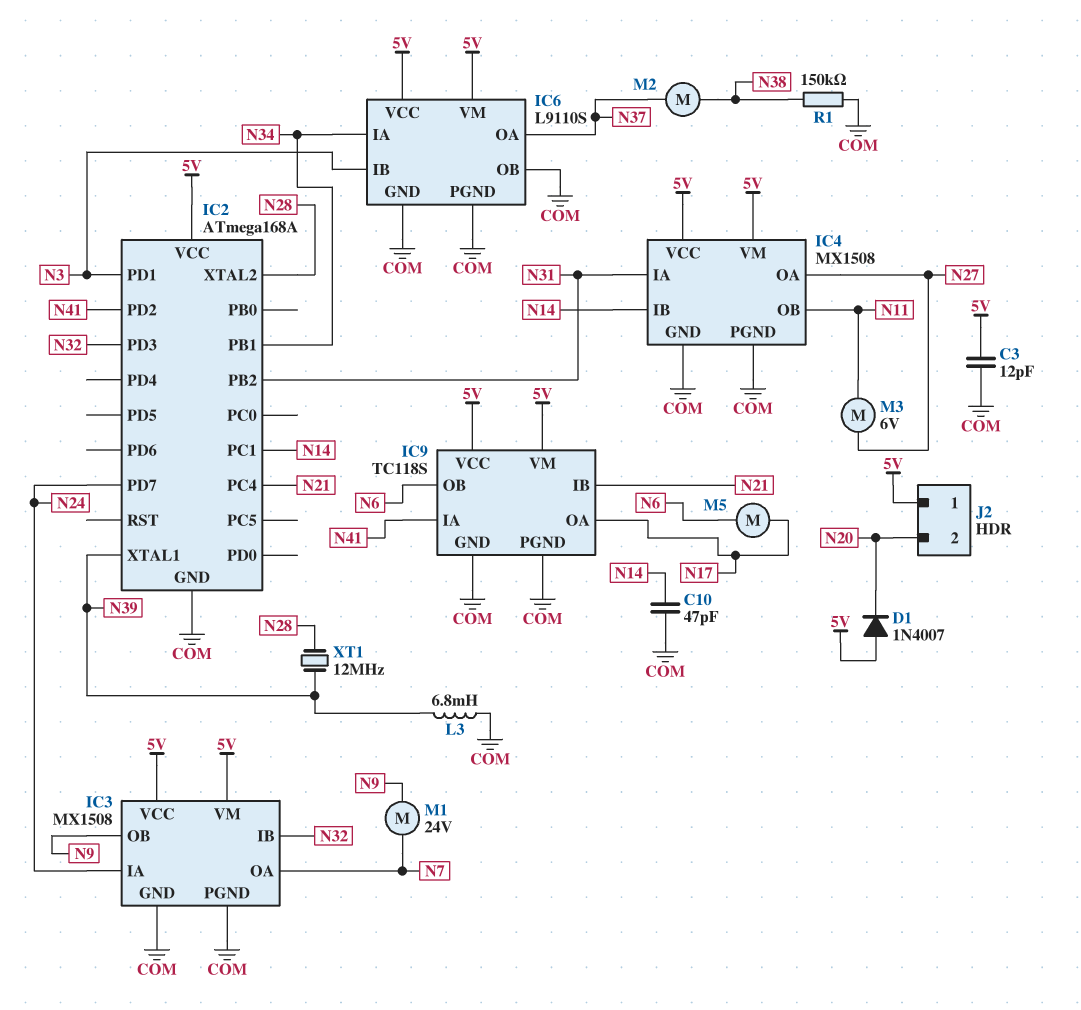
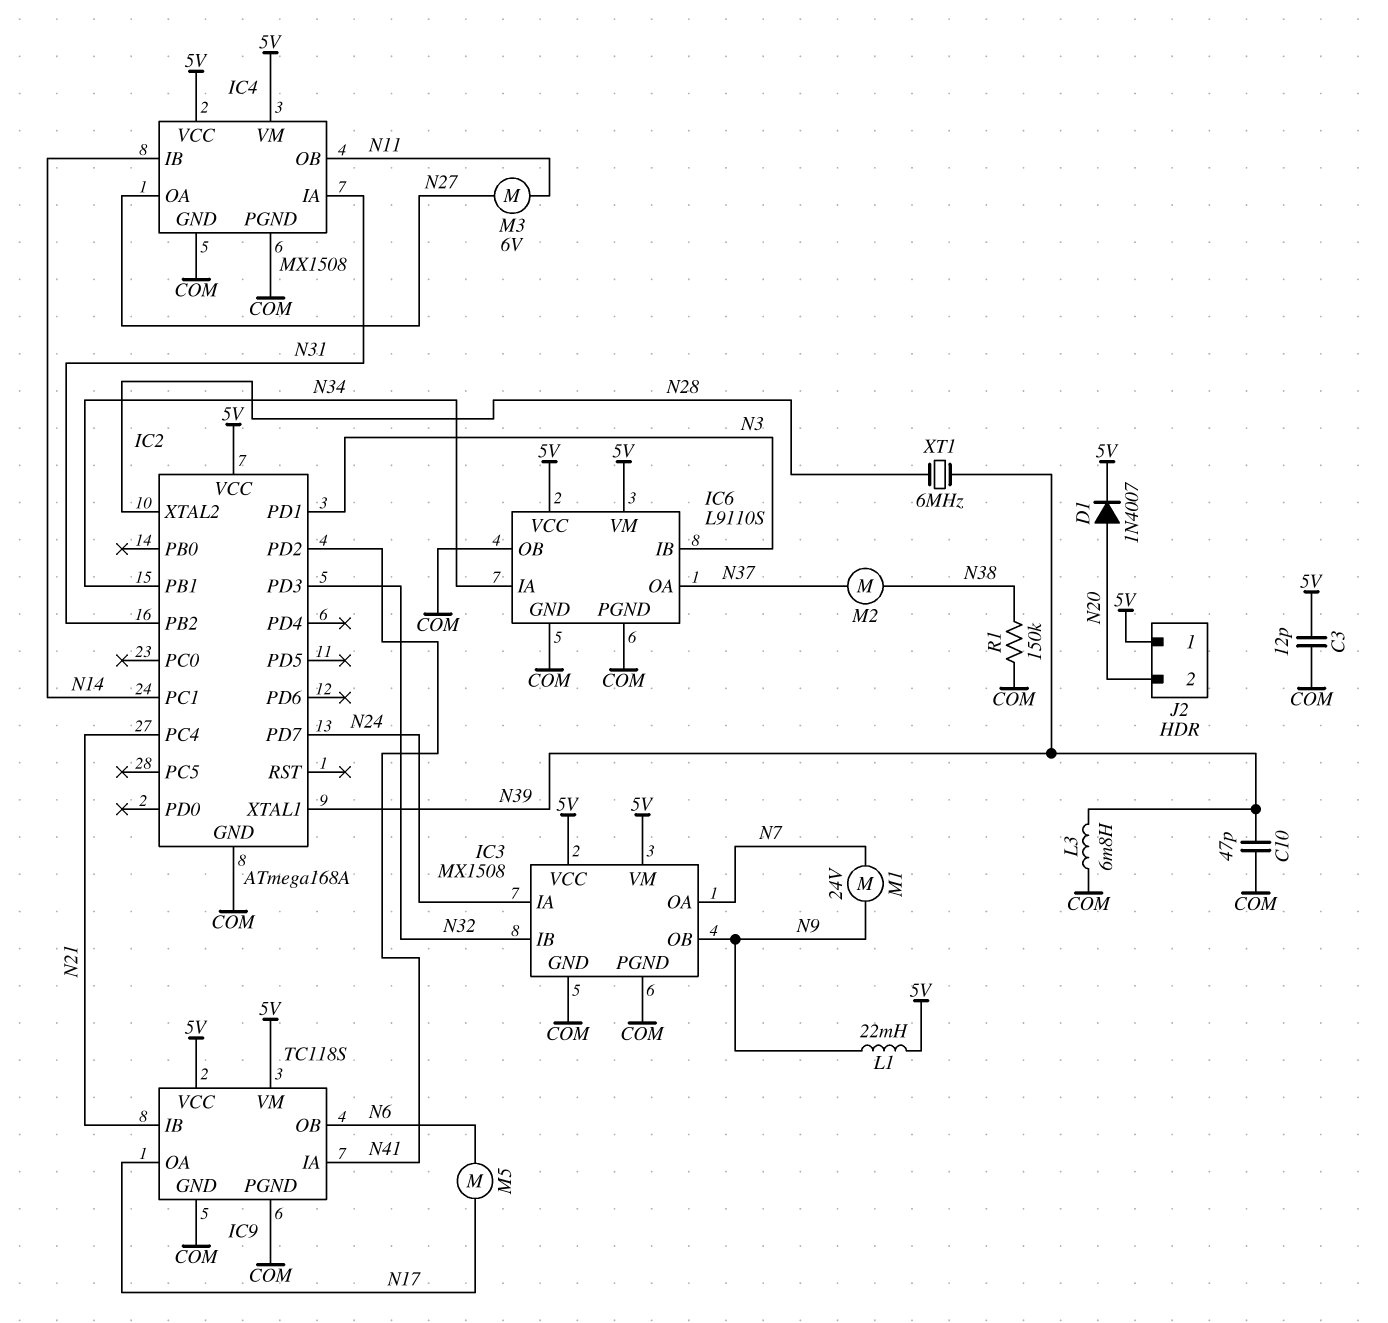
C10: 47pF (COM, N14) -> 47pF (COM, N39)
D1: diode 1N4007 (A 5V, K N20) -> diode 1N4007 (A N20, K 5V)
L1: none -> 22mH (5V, N9)
XT1: 12MHz (N28, N39) -> 6MHz (N28, N39)

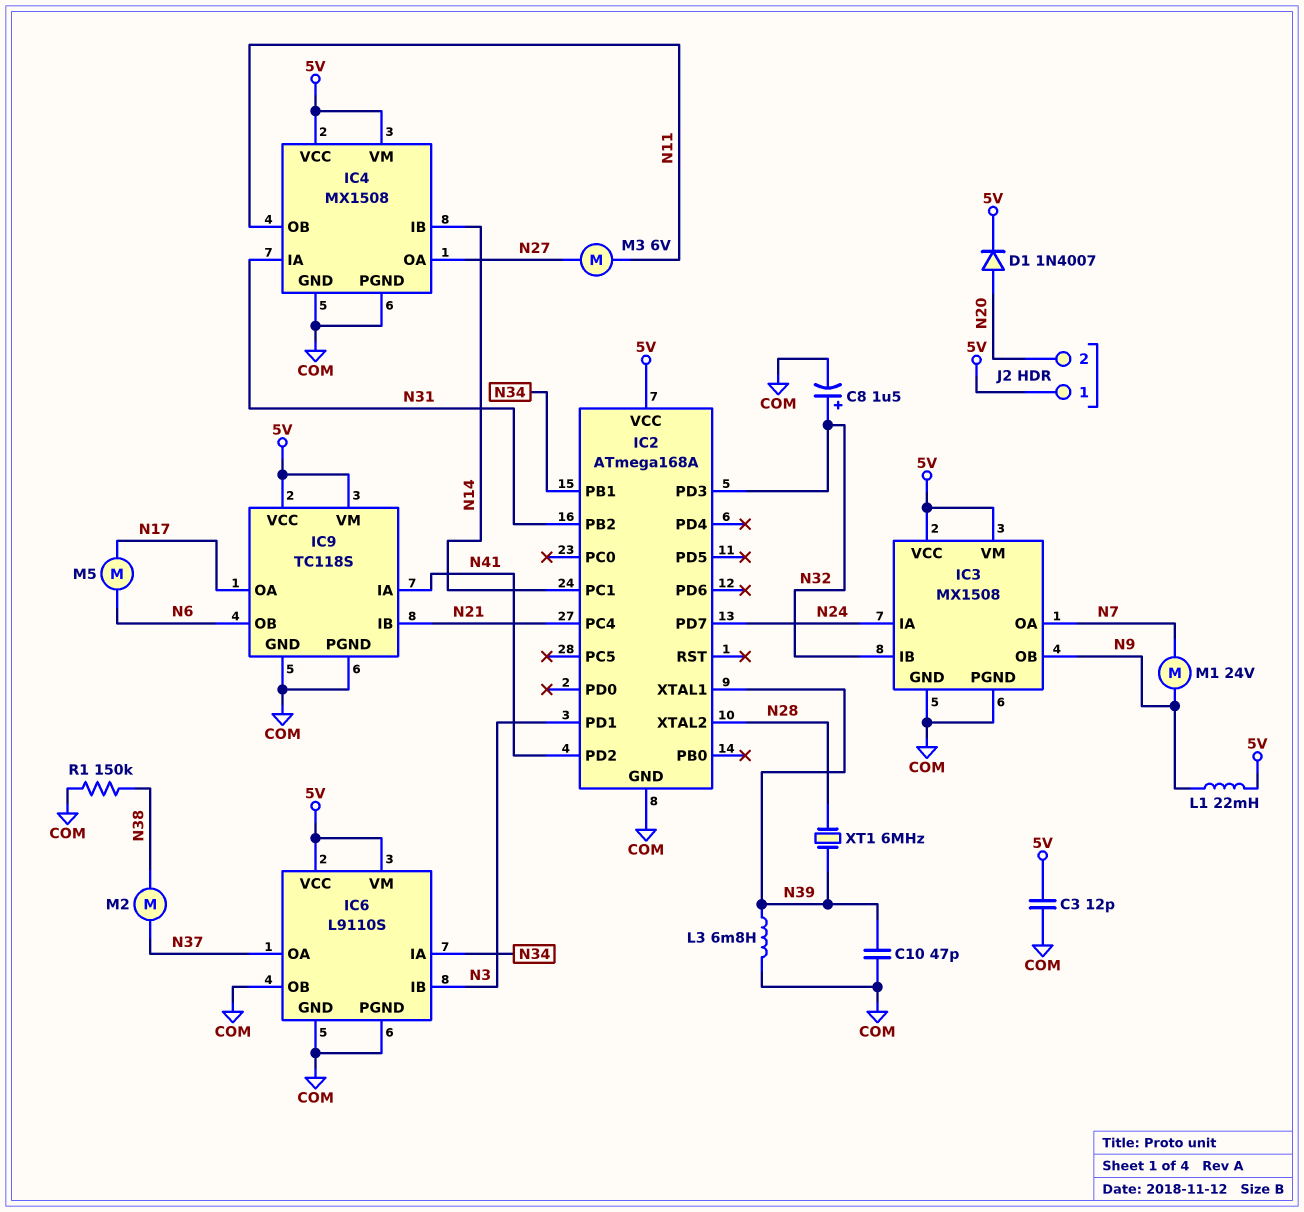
C8: none -> 1.5uF (plus N32, minus COM)

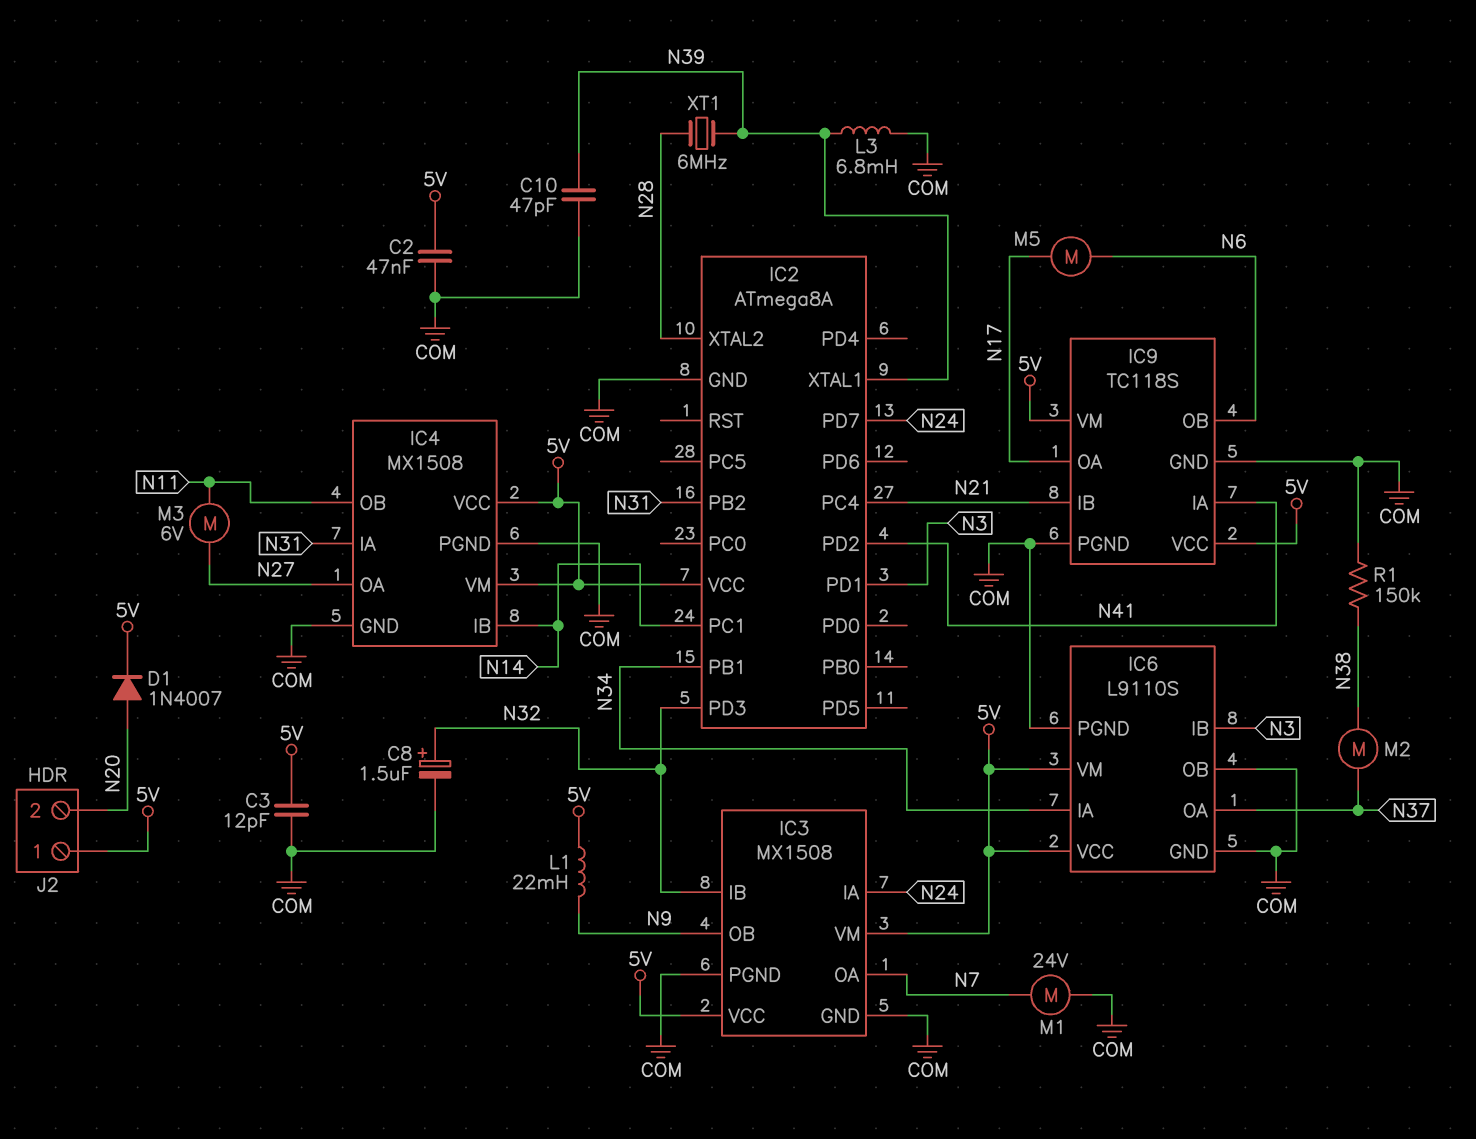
C2: none -> 47nF (5V, COM)
IC2: ATmega168A -> ATmega8A
M1: motor 24V (N7, N9) -> motor 24V (COM, N7)

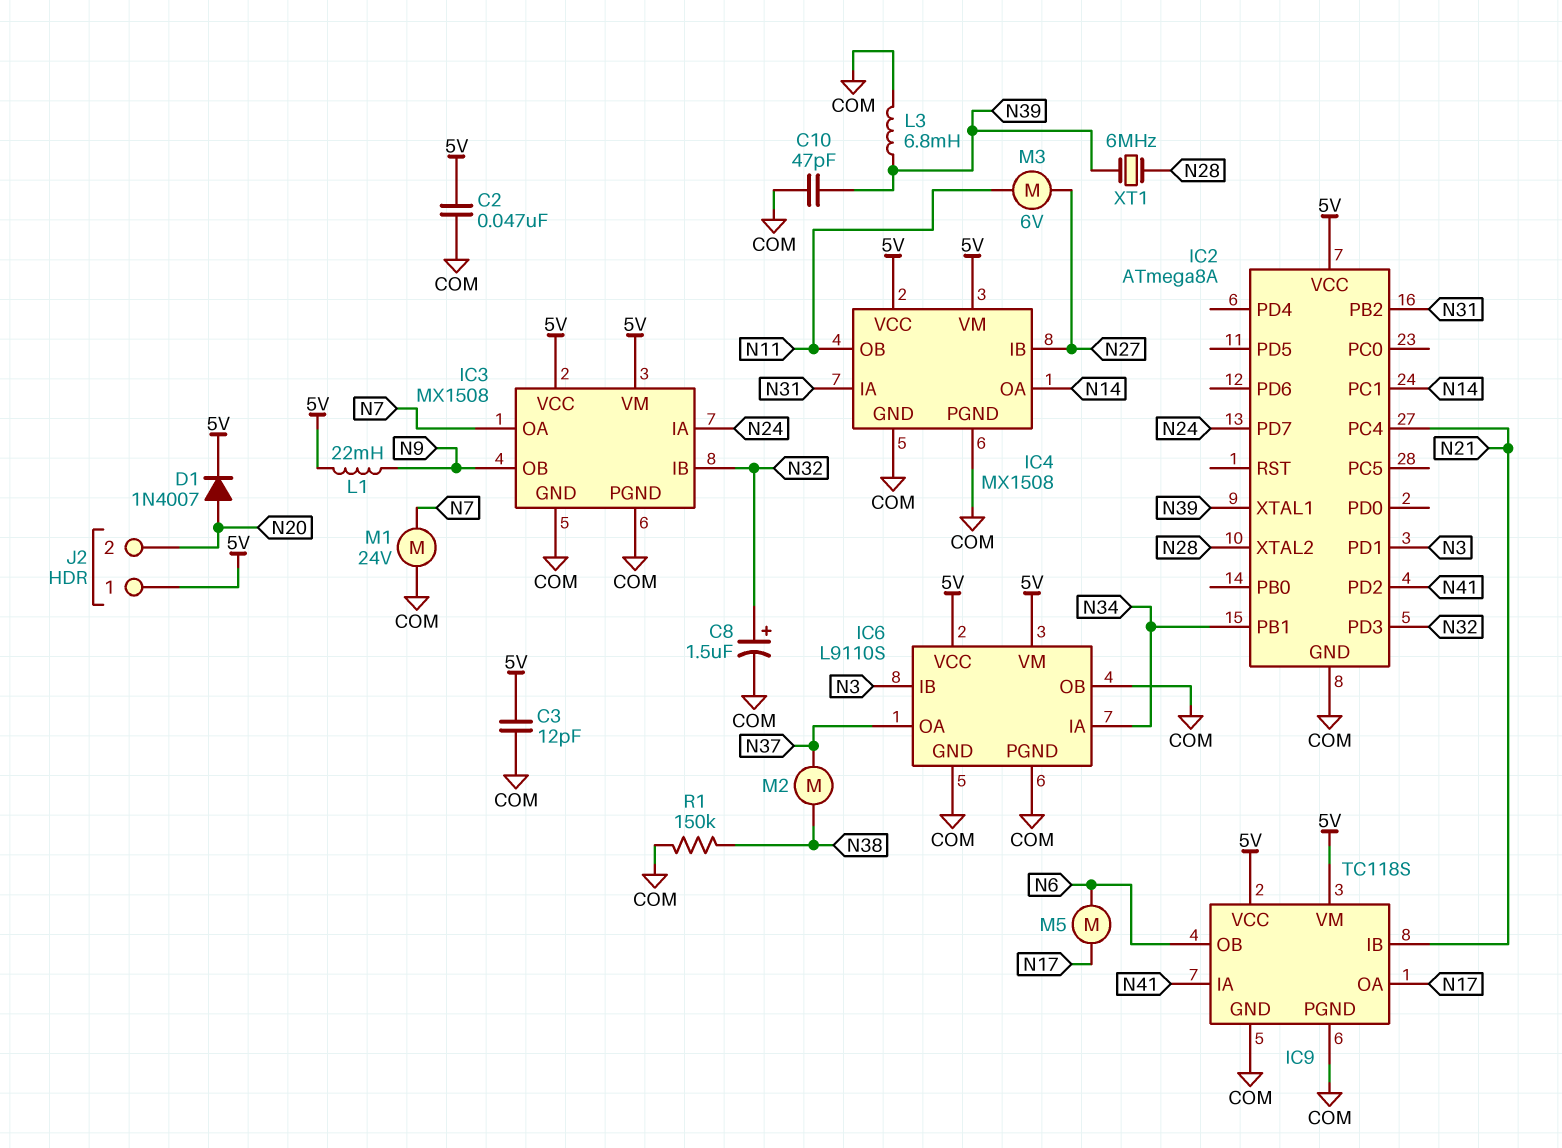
IC4 pin IB: N14 -> N27
IC4 pin OA: N27 -> N14

